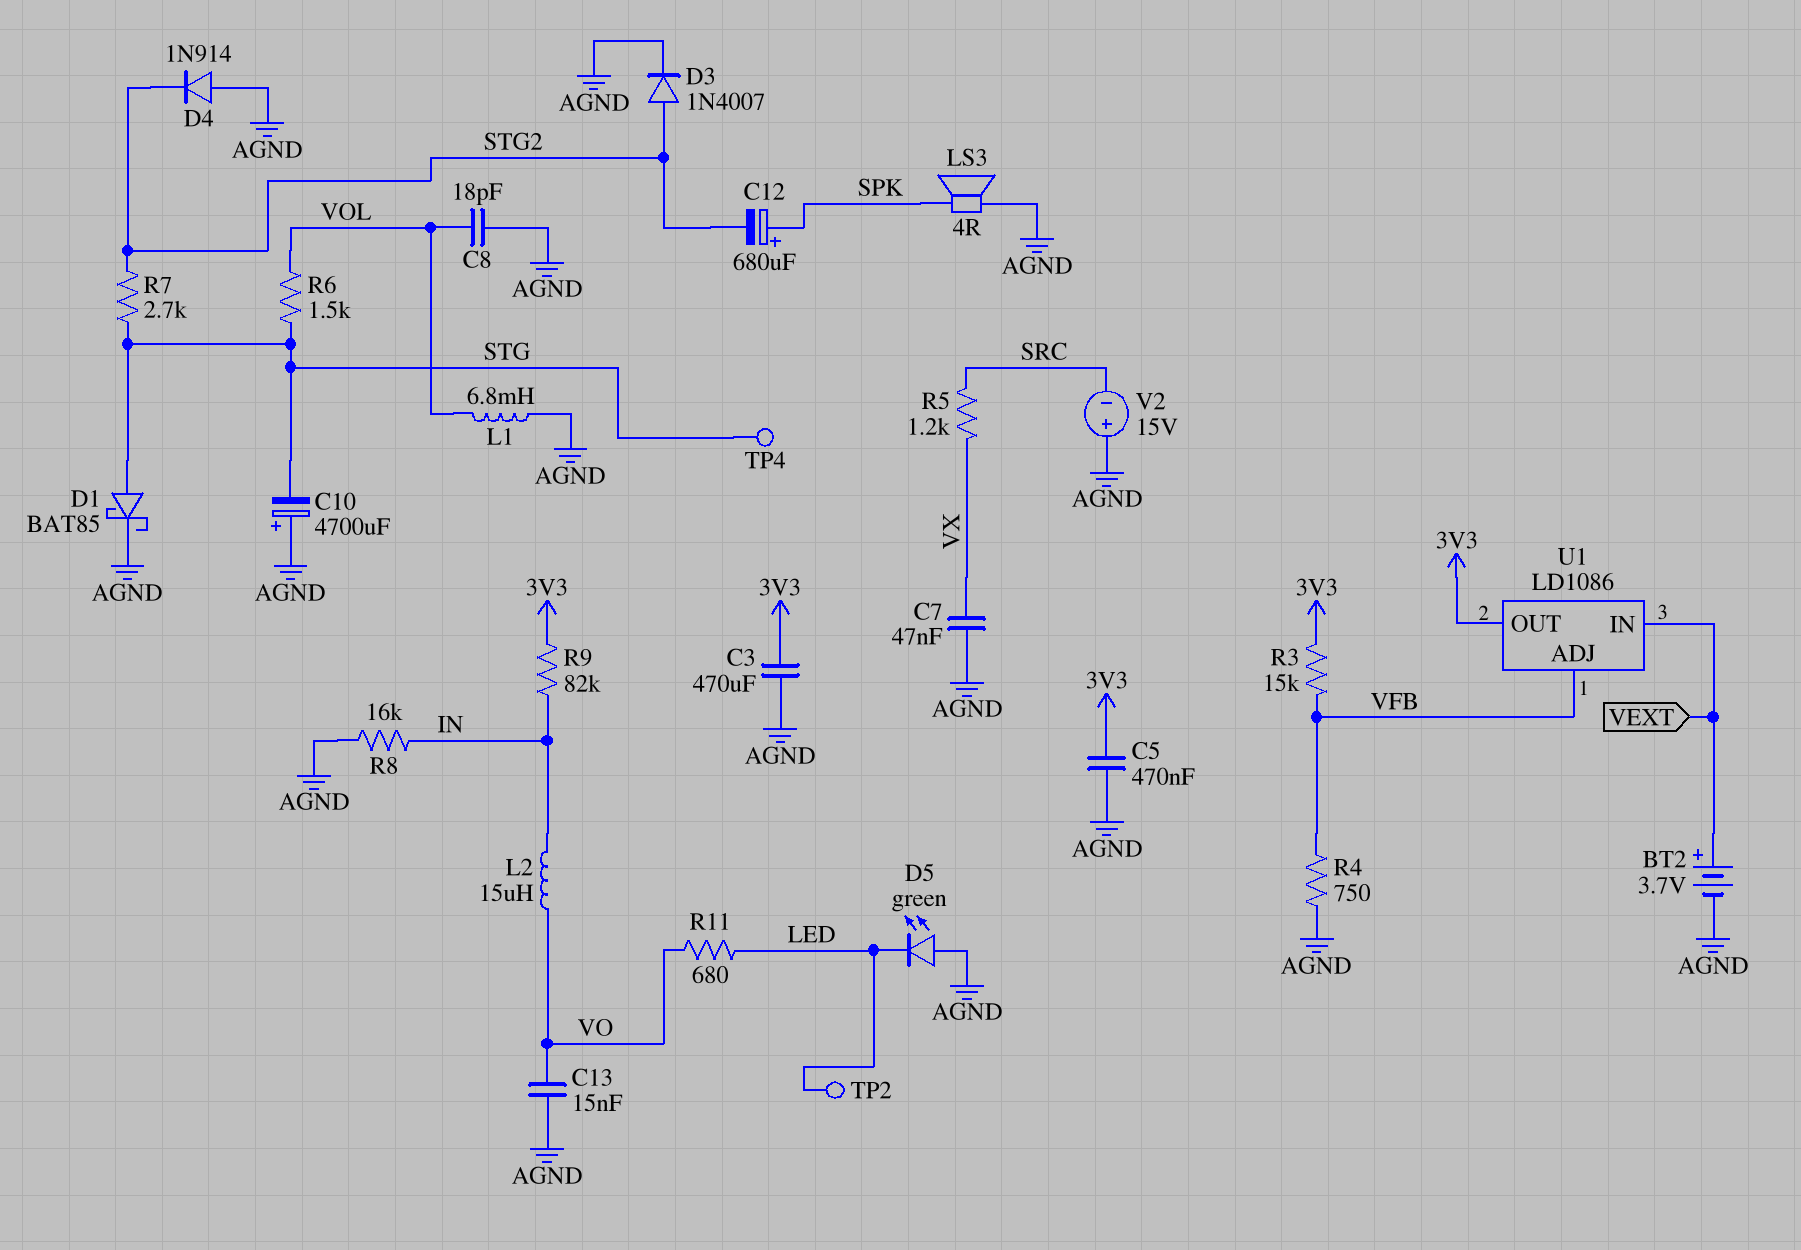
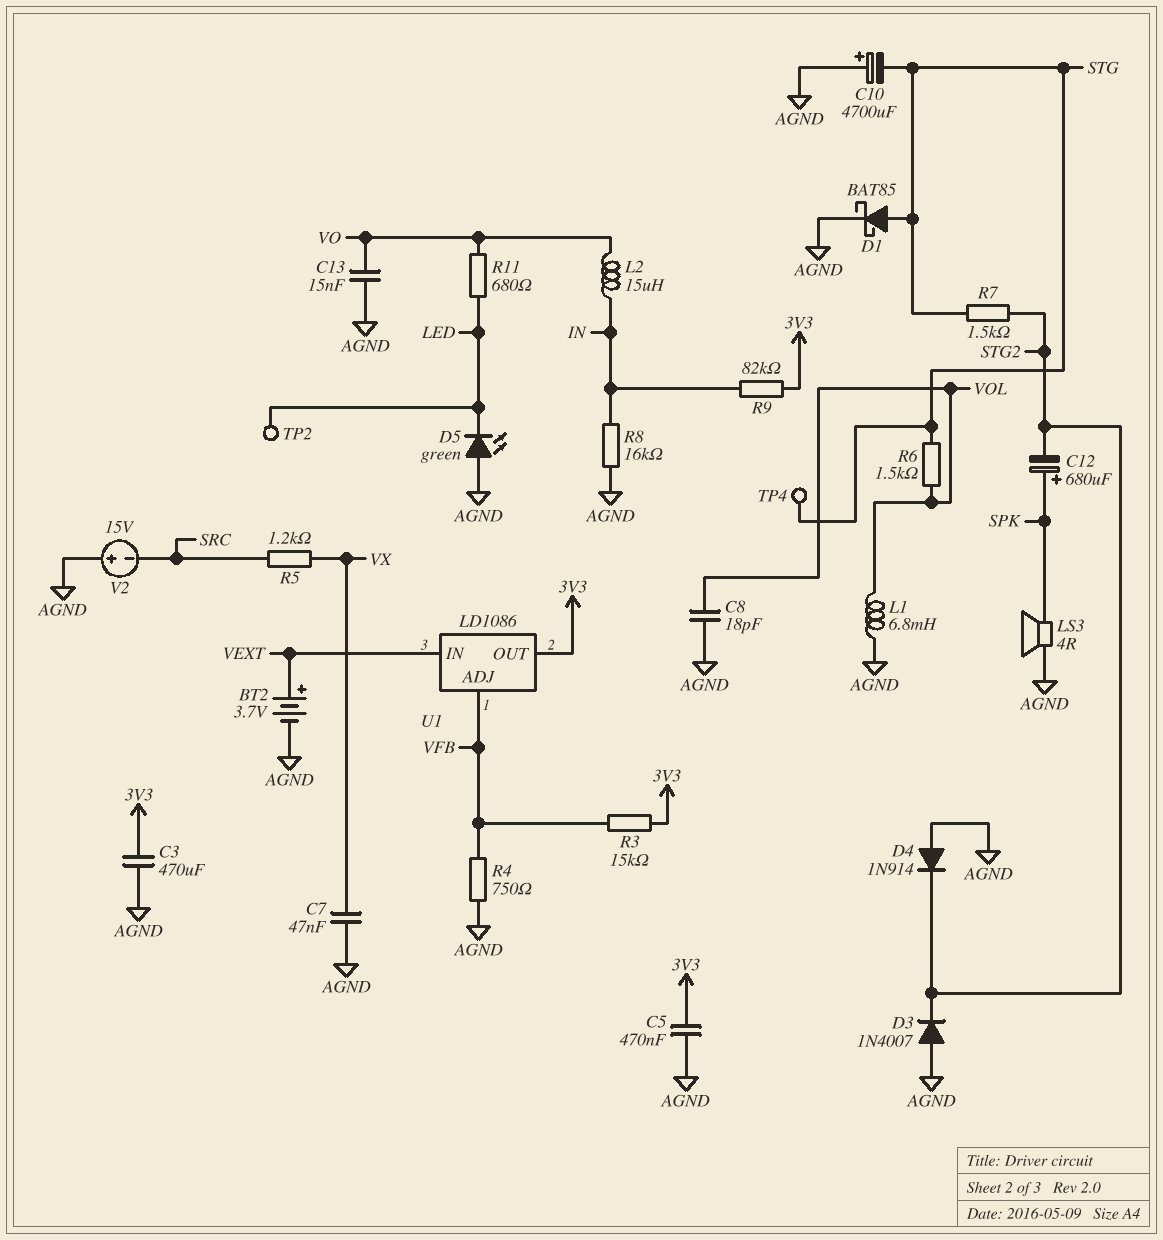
D3: diode 1N4007 (A STG2, K AGND) -> diode 1N4007 (A AGND, K STG2)
R7: 2.7k (STG, STG2) -> 1.5k (STG, STG2)

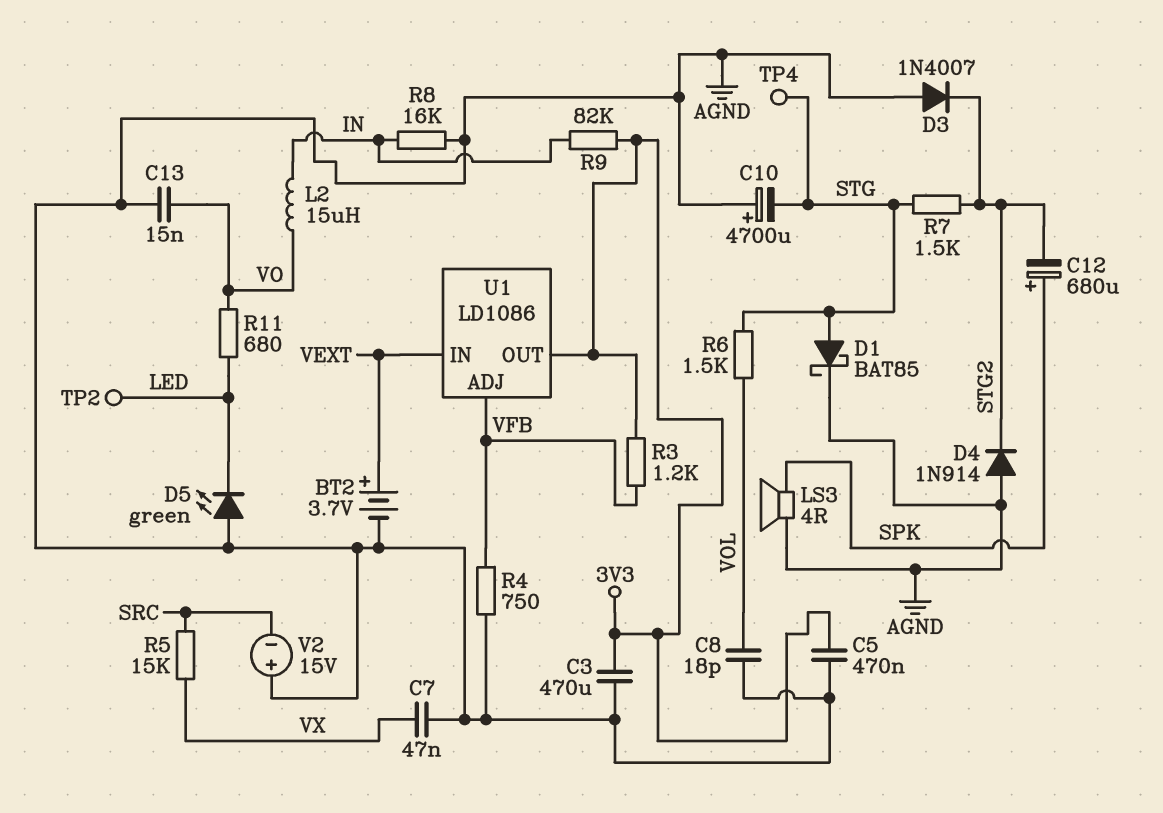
L1: 6.8mH (AGND, VOL) -> none
R3: 15k (3V3, VFB) -> 1.2k (3V3, VFB)
R5: 1.2k (SRC, VX) -> 15k (SRC, VX)

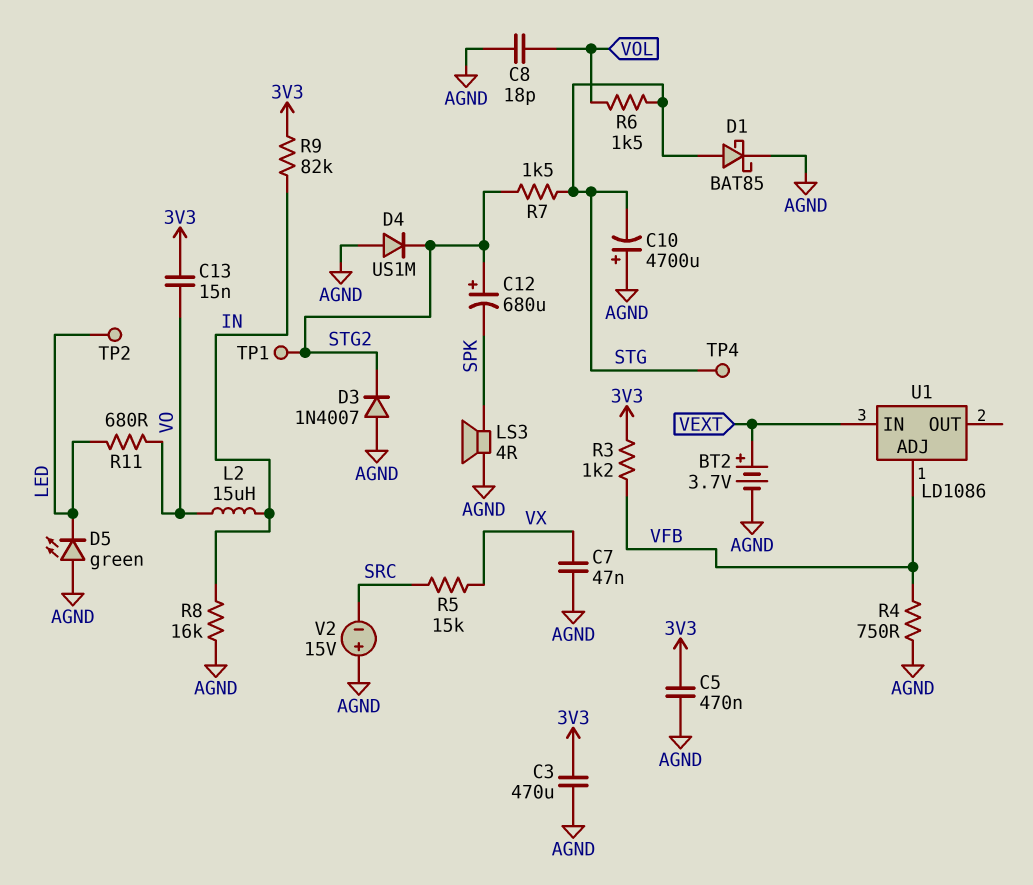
C12: 680uF (plus SPK, minus STG2) -> 680uF (plus STG2, minus SPK)
C13: 15nF (AGND, VO) -> 15nF (3V3, VO)
D4: diode 1N914 (A AGND, K STG2) -> diode US1M (A AGND, K STG2)
TP1: none -> test point (STG2)
U1 pin OUT: 3V3 -> none

